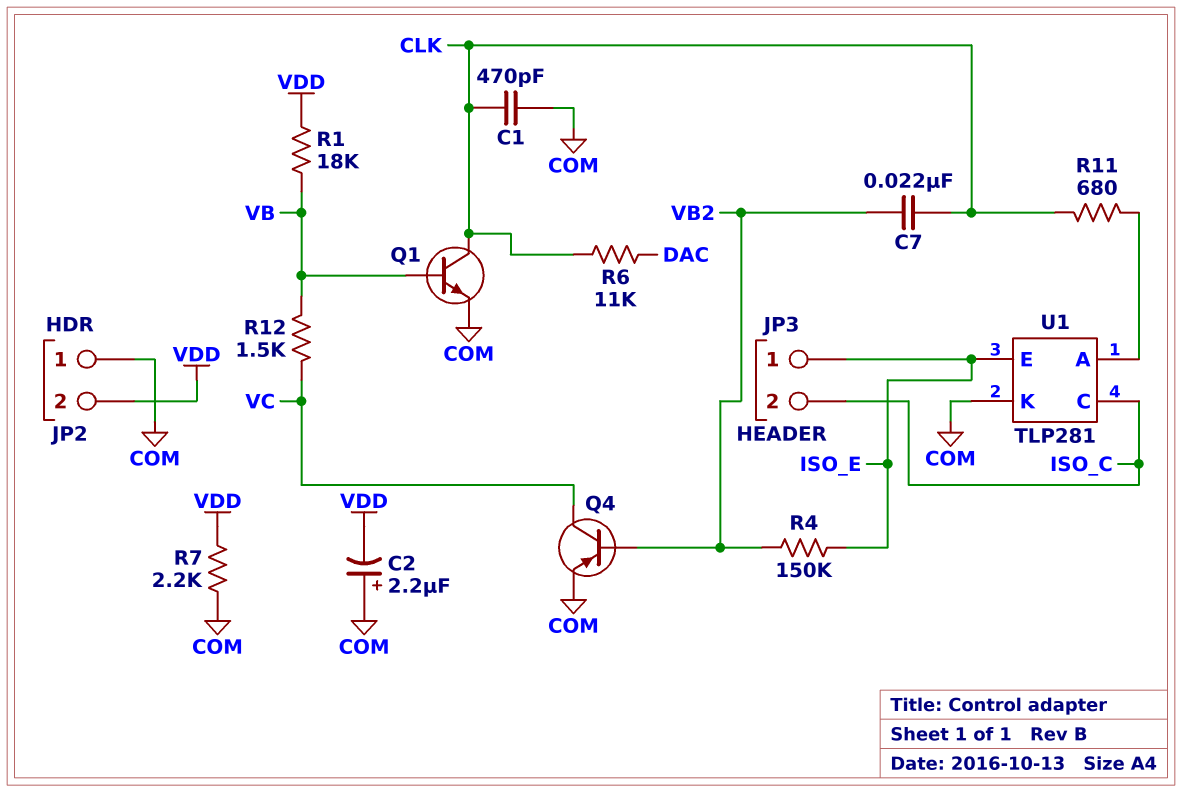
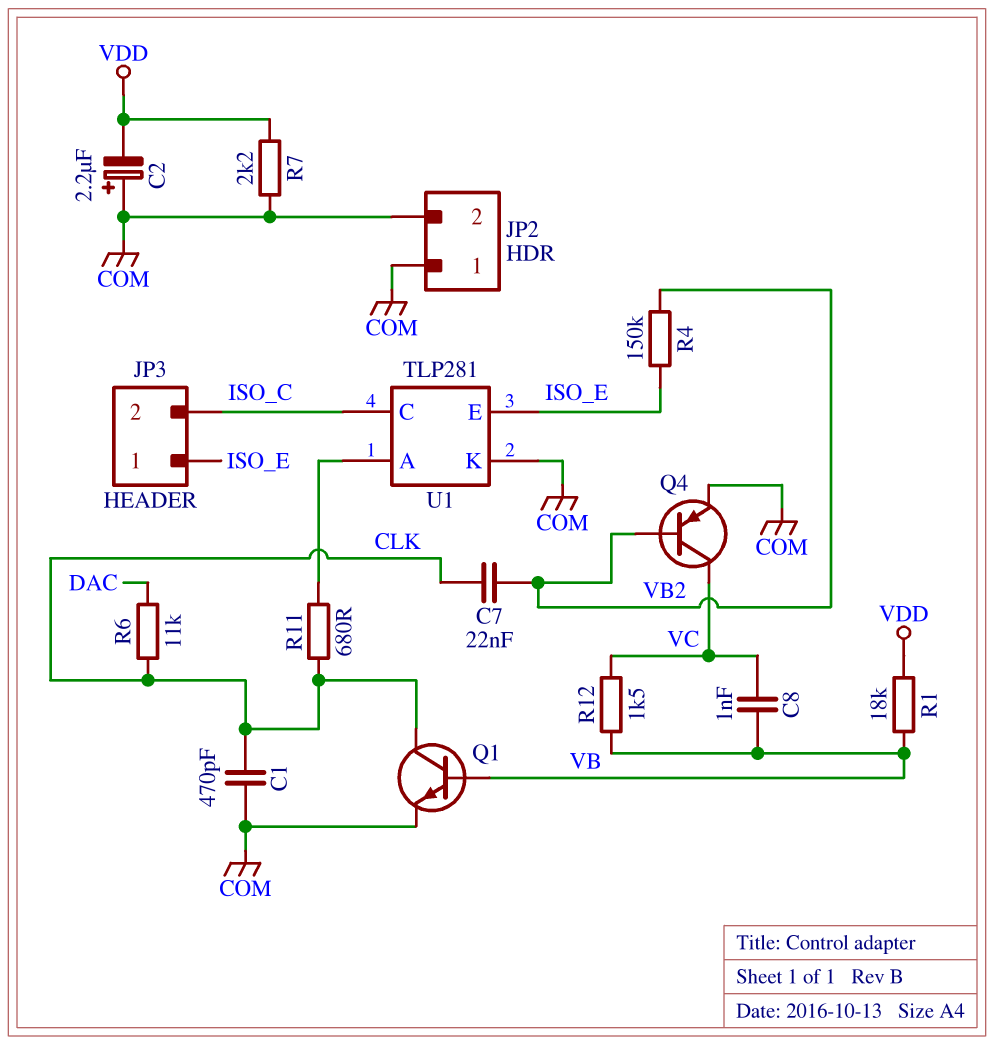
C8: none -> 1nF (VB, VC)
JP2 pin 2: VDD -> COM

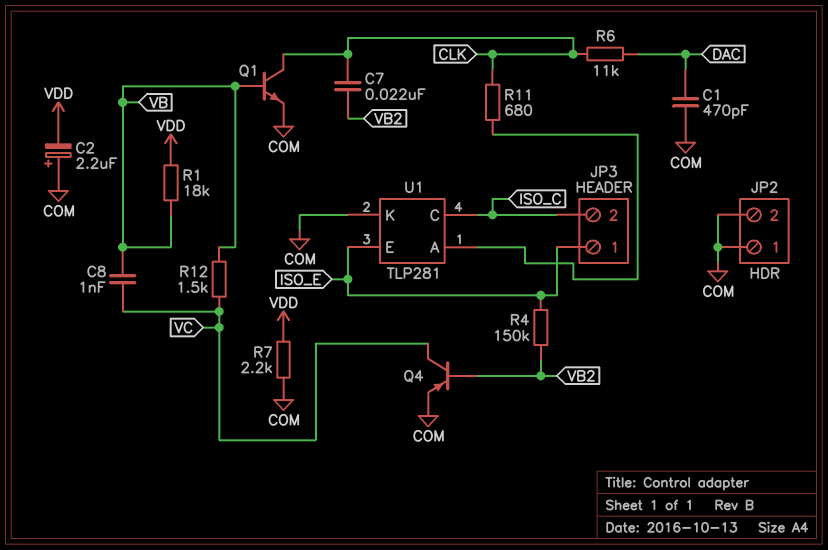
C1: 470pF (CLK, COM) -> 470pF (COM, DAC)

